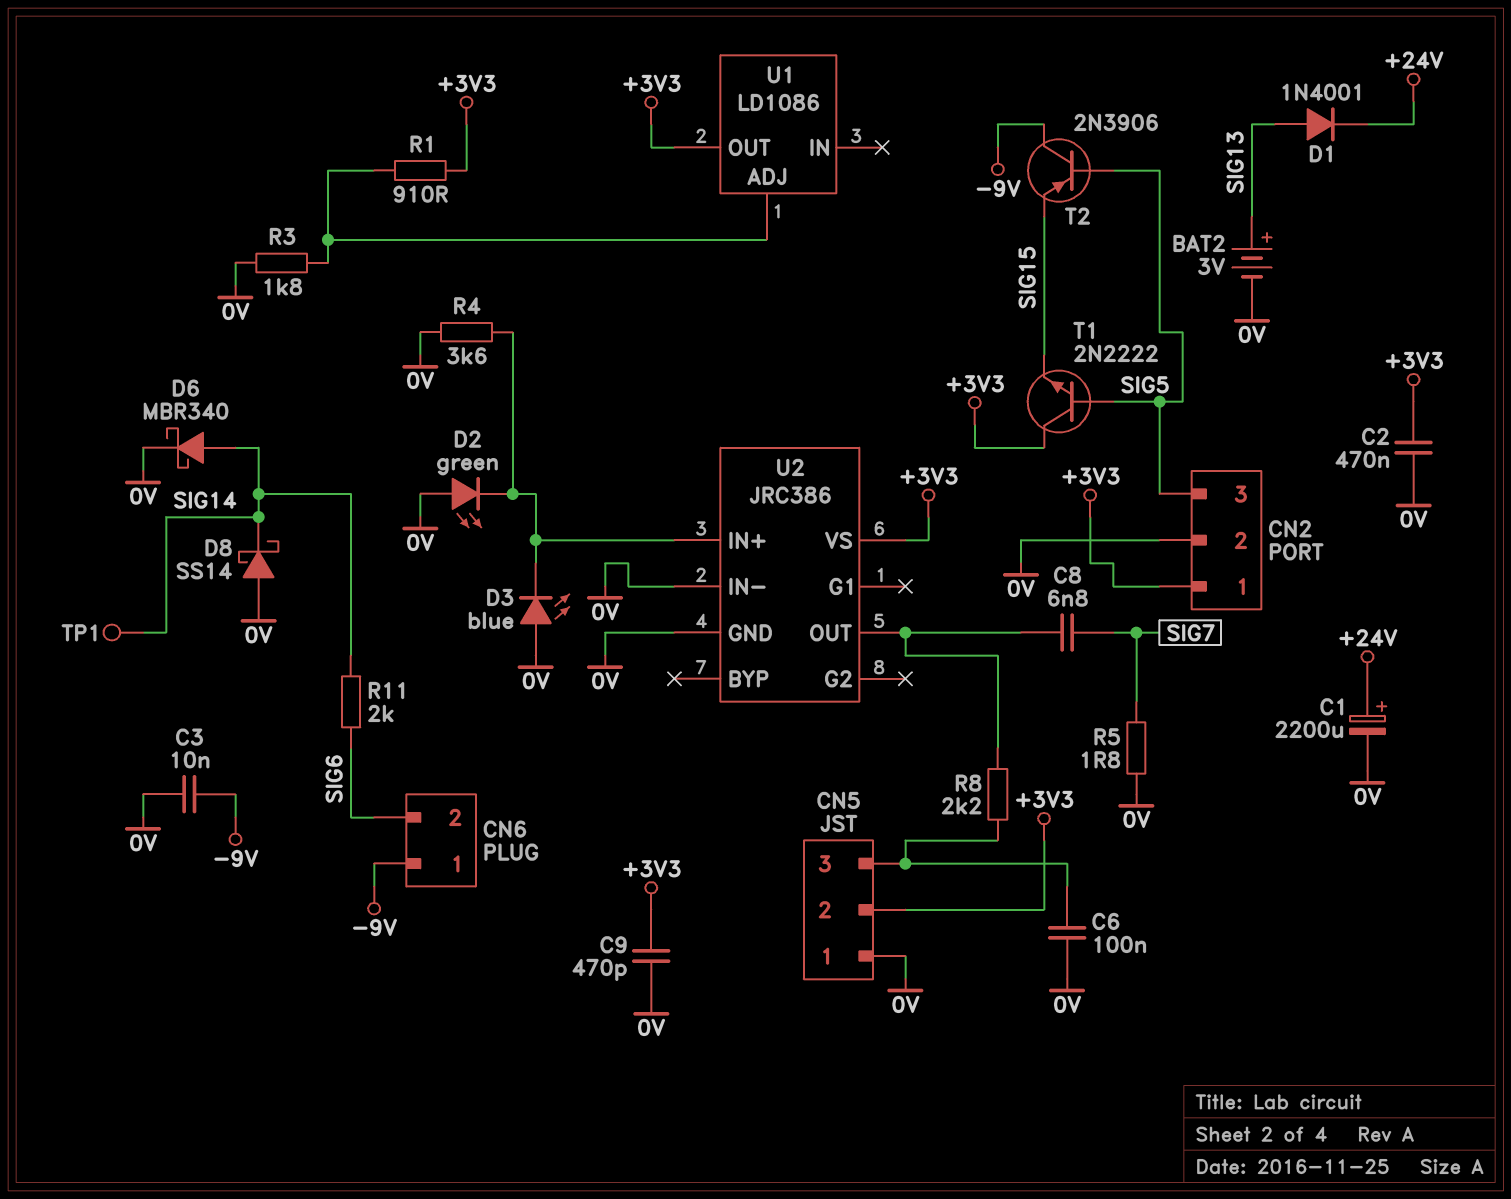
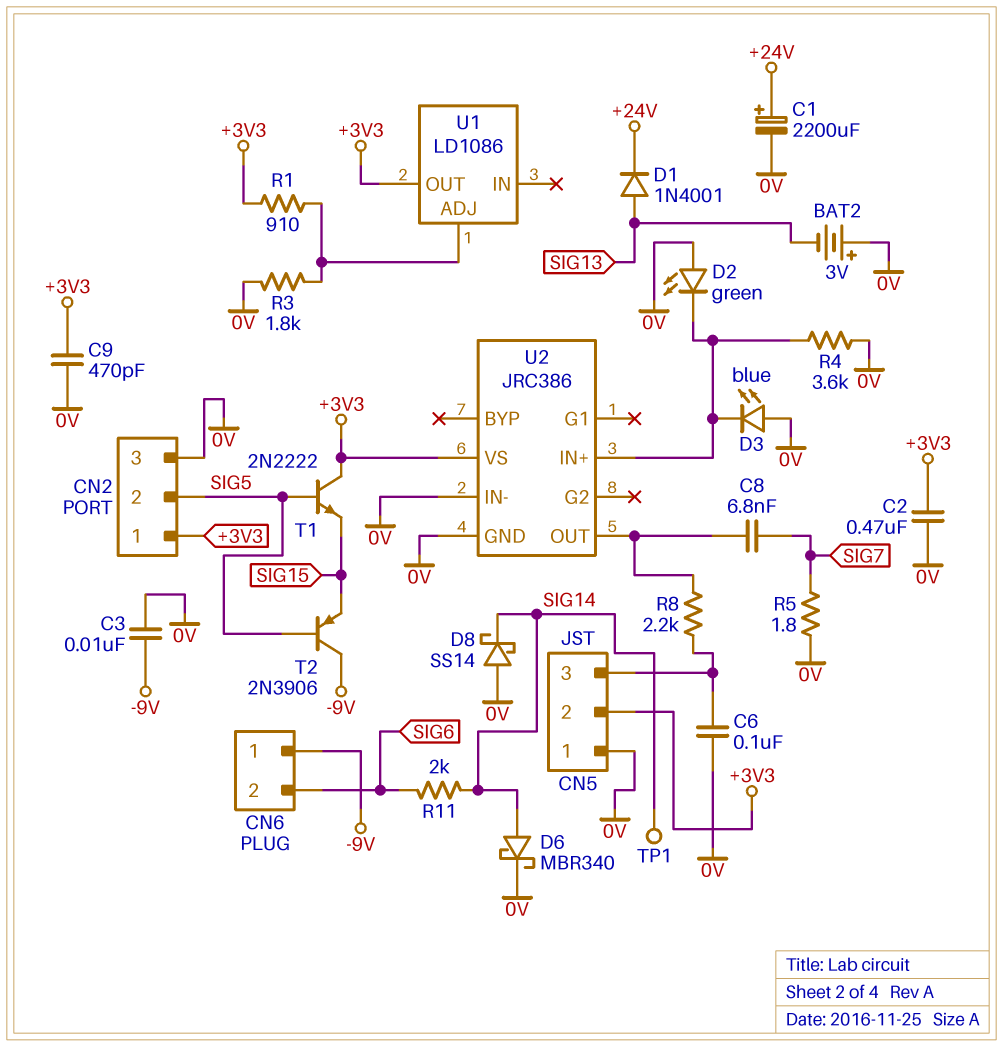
BAT2: 3V (plus SIG13, minus 0V) -> 3V (plus 0V, minus SIG13)
CN2 pin 2: 0V -> SIG5
CN2 pin 3: SIG5 -> 0V

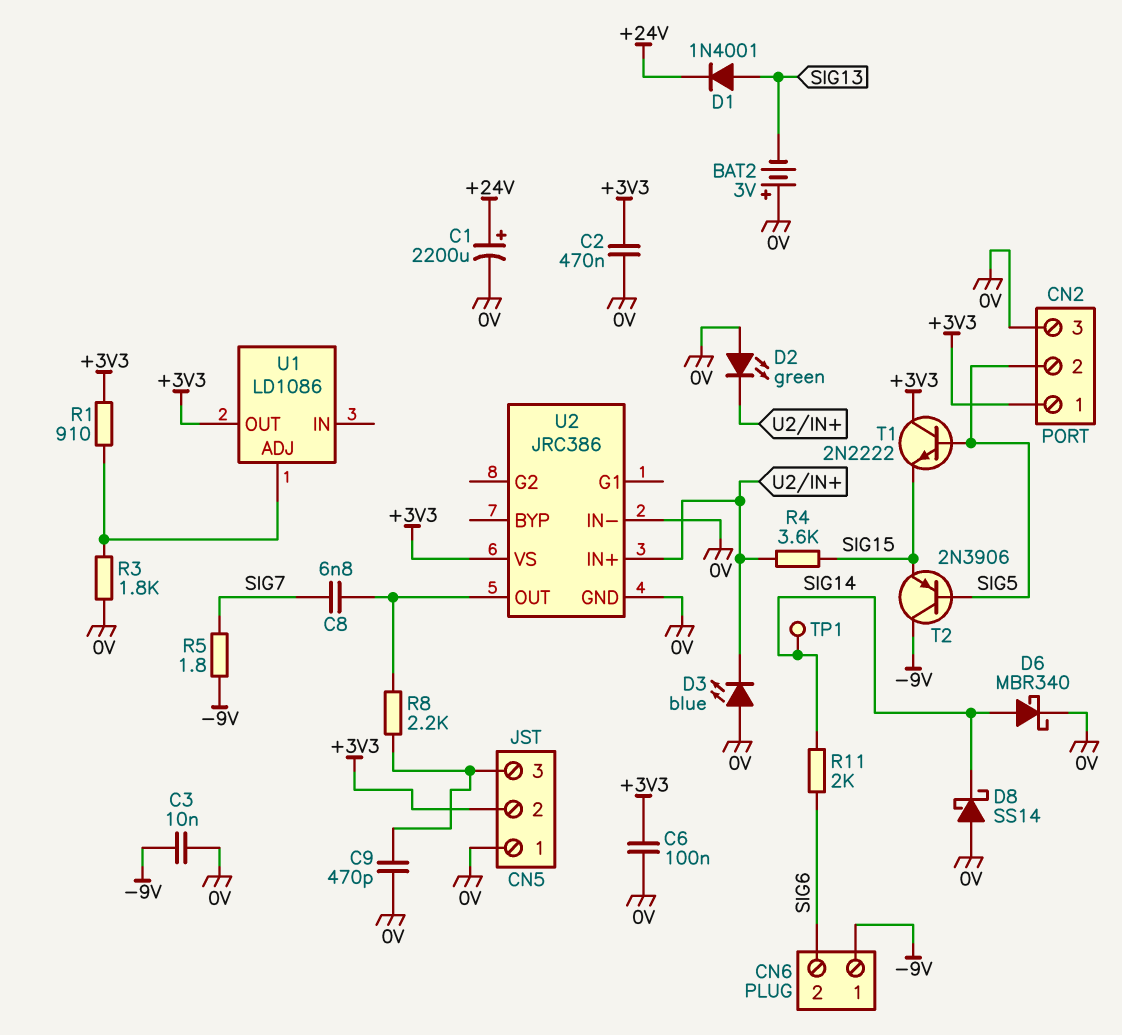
C6: 100nF (0V, CN5/3) -> 100nF (+3V3, 0V)
C9: 470pF (+3V3, 0V) -> 470pF (0V, CN5/3)
R4: 3.6k (0V, U2/IN+) -> 3.6k (SIG15, U2/IN+)
R5: 1.8 (0V, SIG7) -> 1.8 (-9V, SIG7)

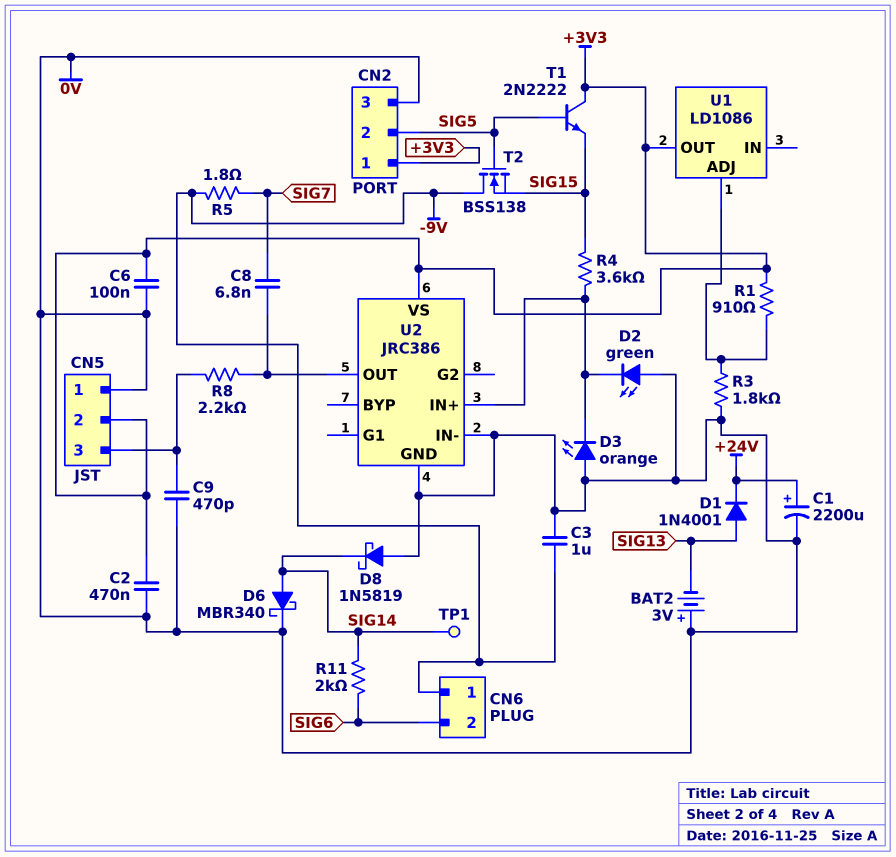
C3: 10nF (-9V, 0V) -> 1uF (-9V, 0V)
D3: LED blue (A 0V, K U2/IN+) -> LED orange (A 0V, K U2/IN+)
D8: schottky SS14 (A 0V, K SIG14) -> schottky 1N5819 (A 0V, K SIG14)
T2: PNP 2N3906 (B SIG5, C -9V, E SIG15) -> NMOS BSS138 (G SIG5, D -9V, S SIG15)

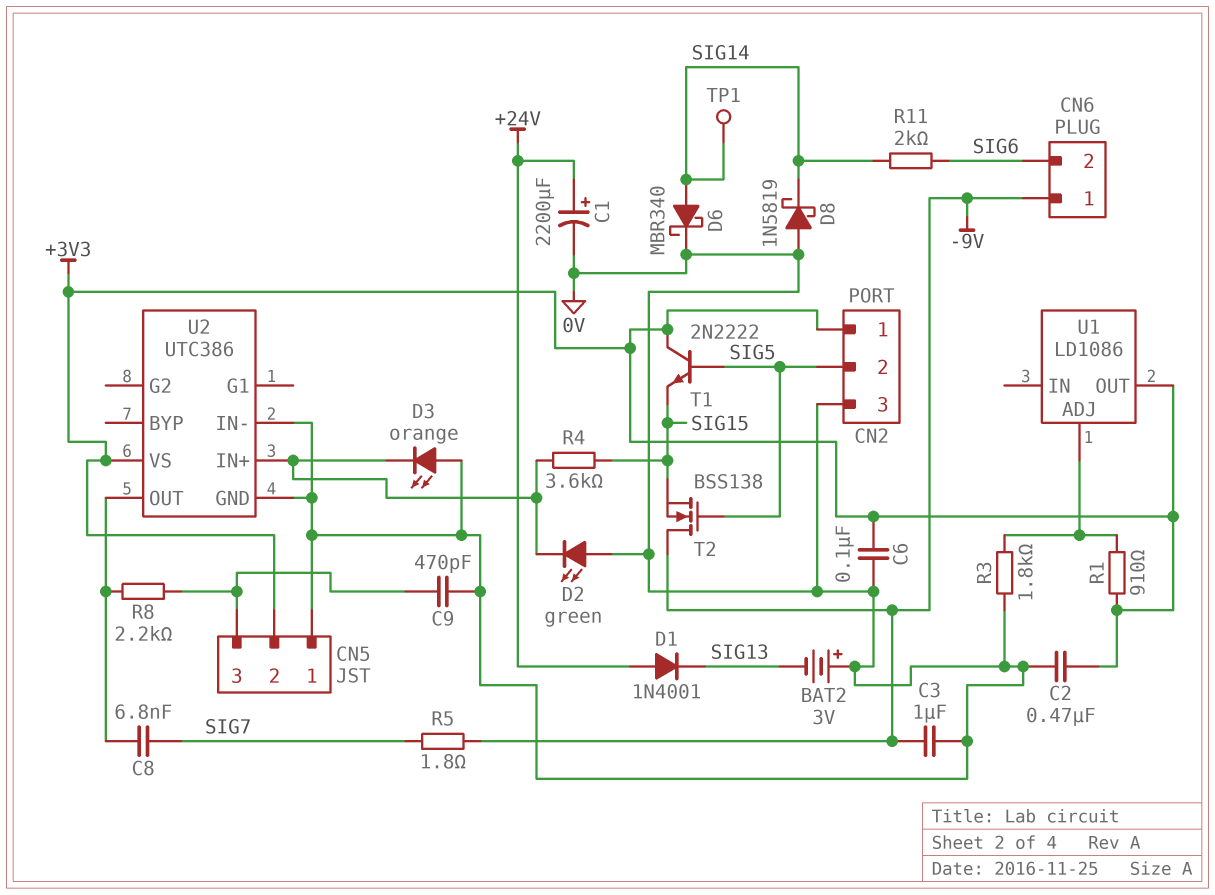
D1: diode 1N4001 (A SIG13, K +24V) -> diode 1N4001 (A +24V, K SIG13)
U2: JRC386 -> UTC386

